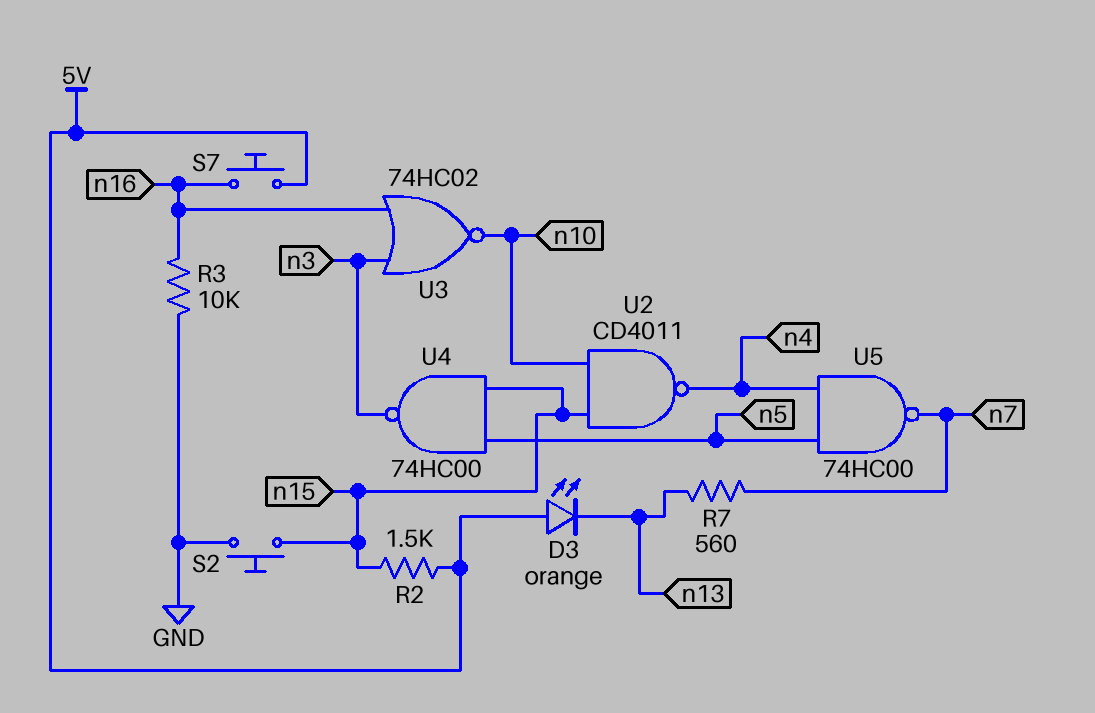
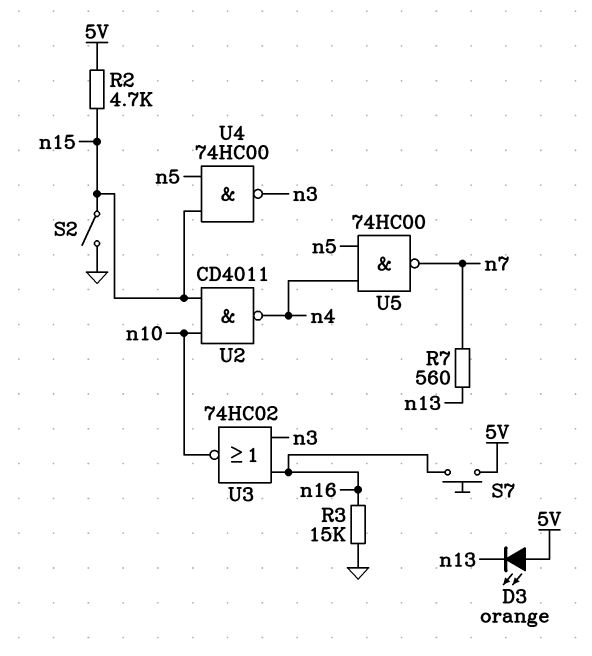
R2: 1.5k (5V, n15) -> 4.7k (5V, n15)
R3: 10k (GND, n16) -> 15k (GND, n16)
S2: button (GND, n15) -> switch (GND, n15)

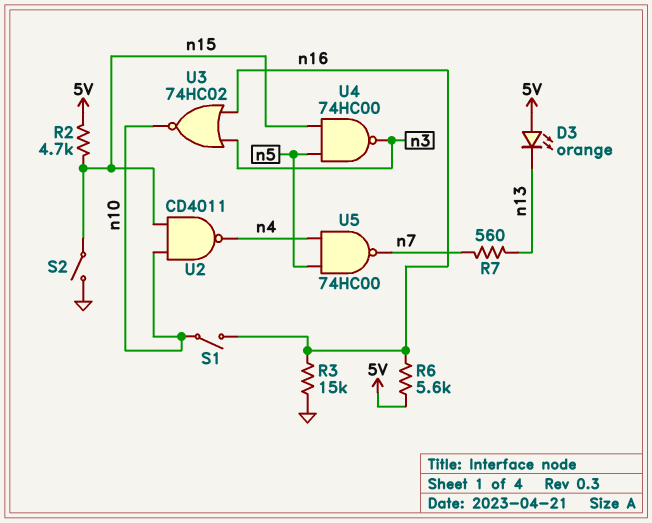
R6: none -> 5.6k (5V, n16)
S1: none -> switch (n10, n16)
S7: button (5V, n16) -> none

